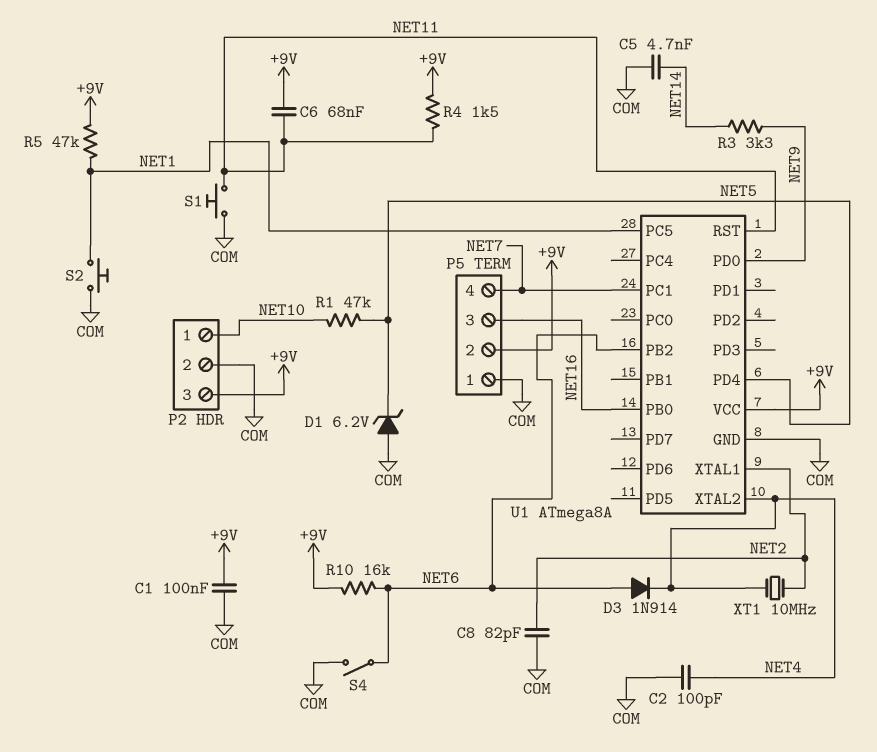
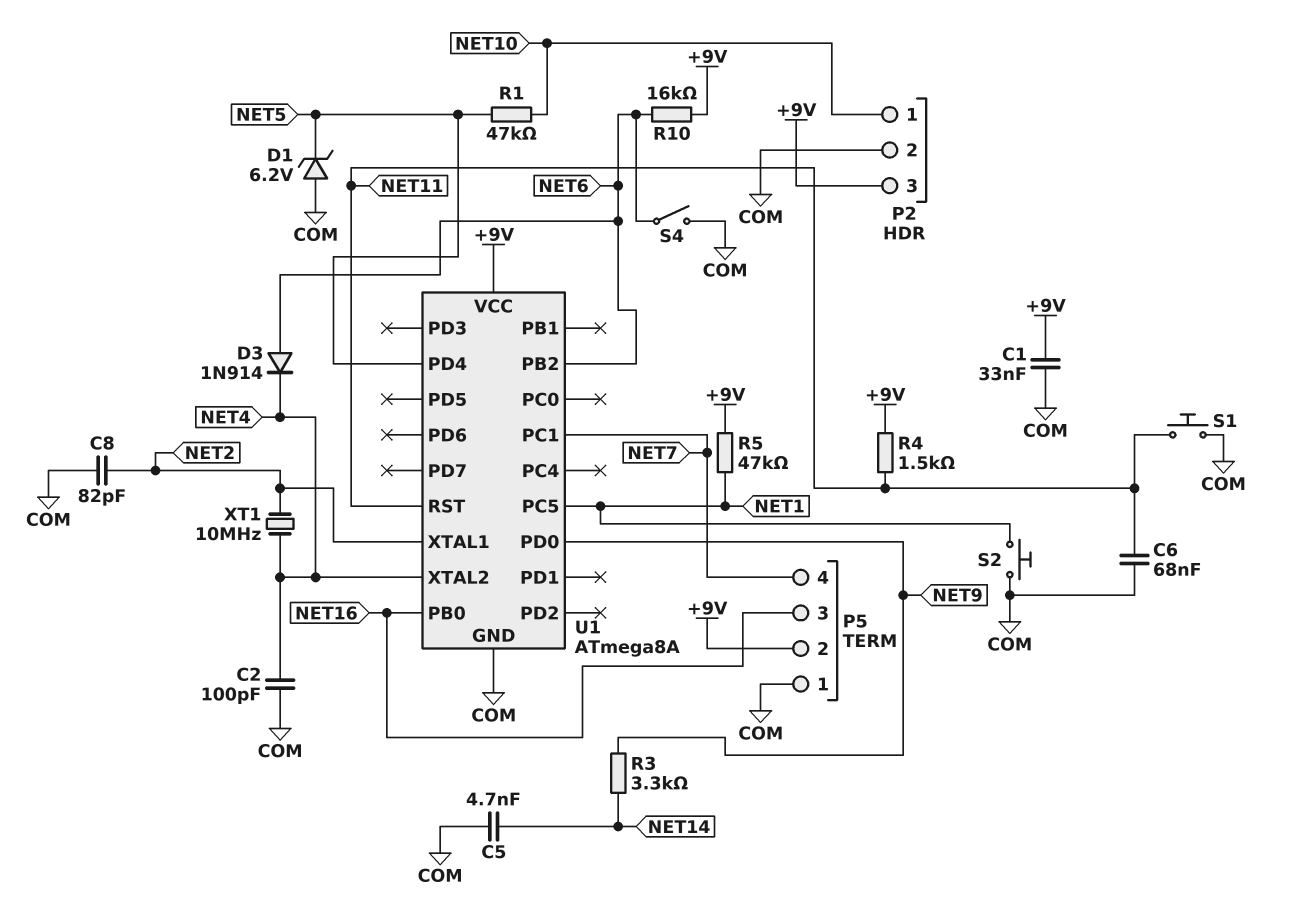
C1: 100nF (+9V, COM) -> 33nF (+9V, COM)
C6: 68nF (+9V, NET11) -> 68nF (COM, NET11)

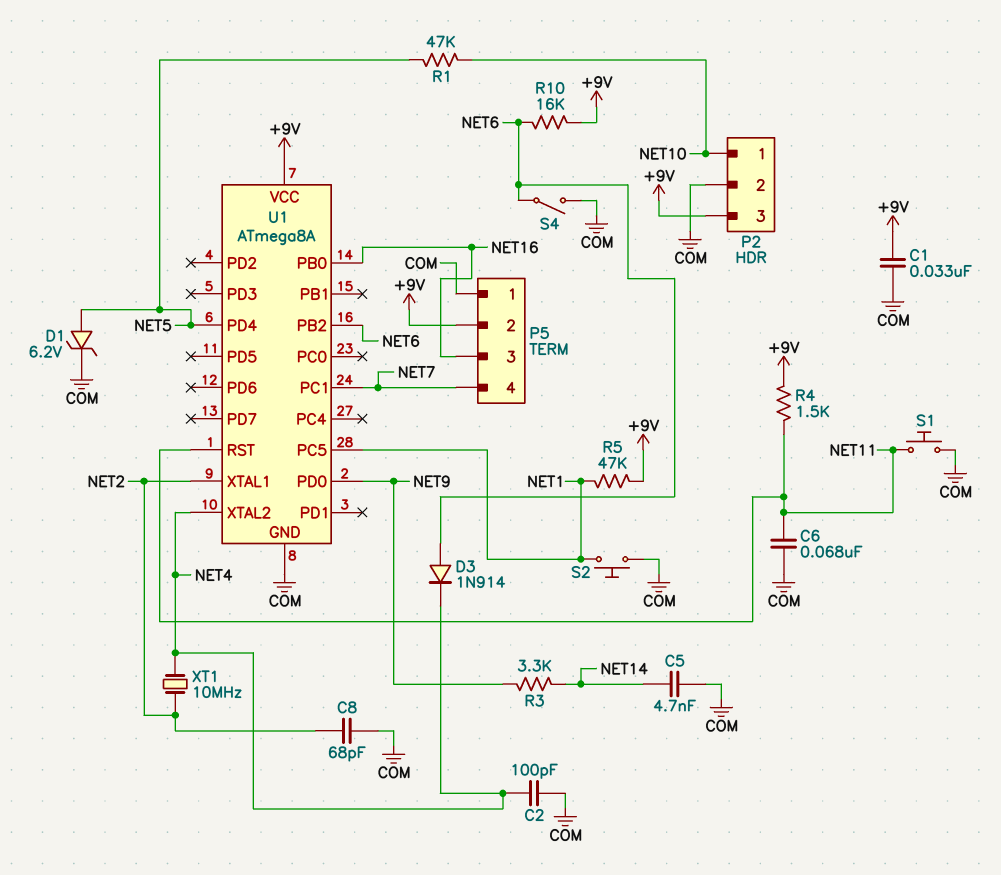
C8: 82pF (COM, NET2) -> 68pF (COM, NET2)
D1: zener 6.2V (A COM, K NET5) -> zener 6.2V (A NET5, K COM)

